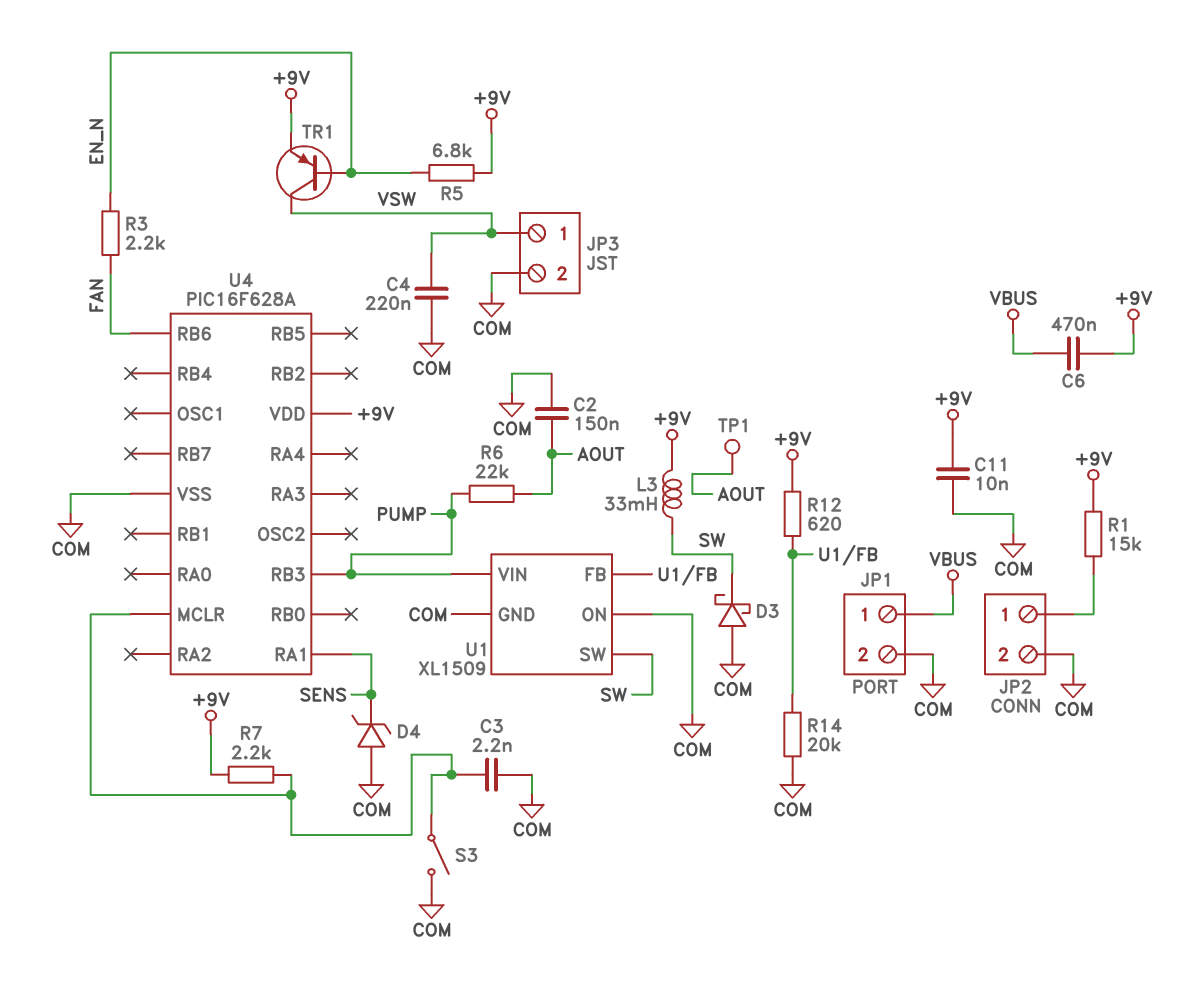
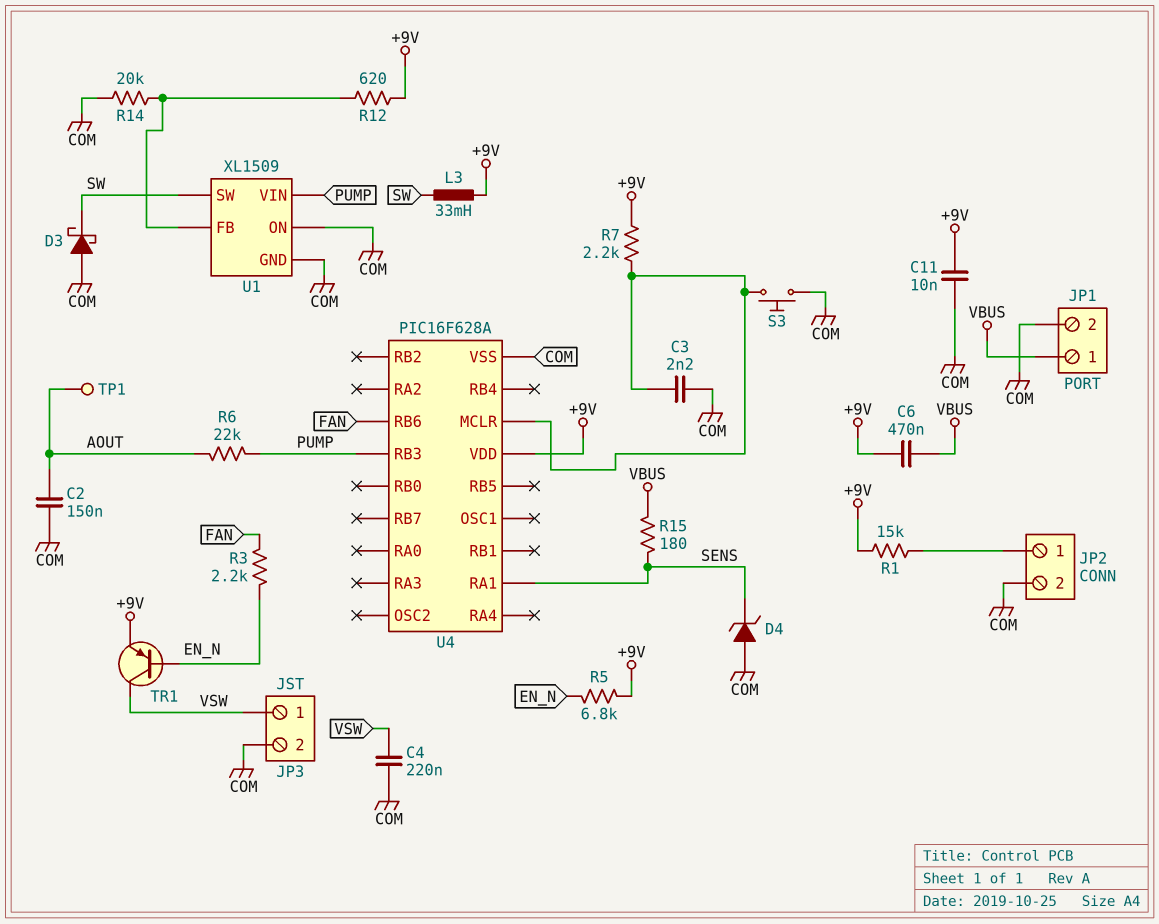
R15: none -> 180 (SENS, VBUS)
S3: switch (COM, U4/MCLR) -> button (COM, U4/MCLR)

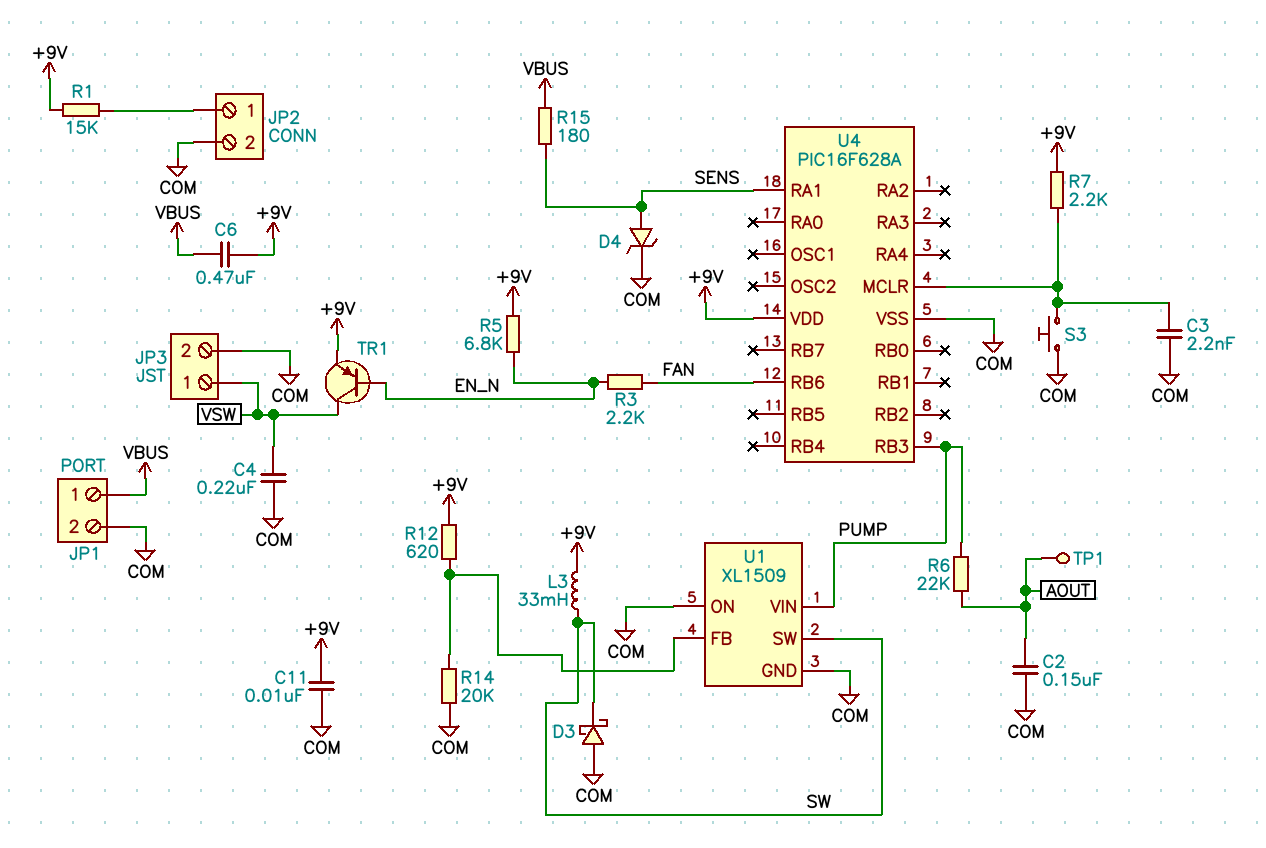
D4: zener (A COM, K SENS) -> zener (A SENS, K COM)

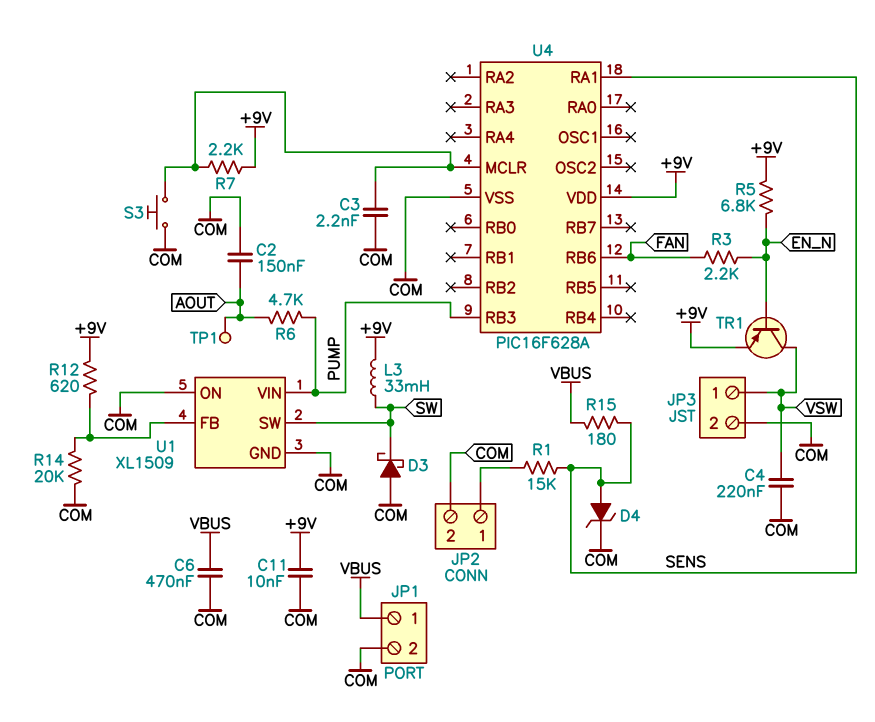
C6: 470nF (+9V, VBUS) -> 470nF (COM, VBUS)
R1: 15k (+9V, JP2/1) -> 15k (JP2/1, SENS)
R6: 22k (AOUT, PUMP) -> 4.7k (AOUT, PUMP)

